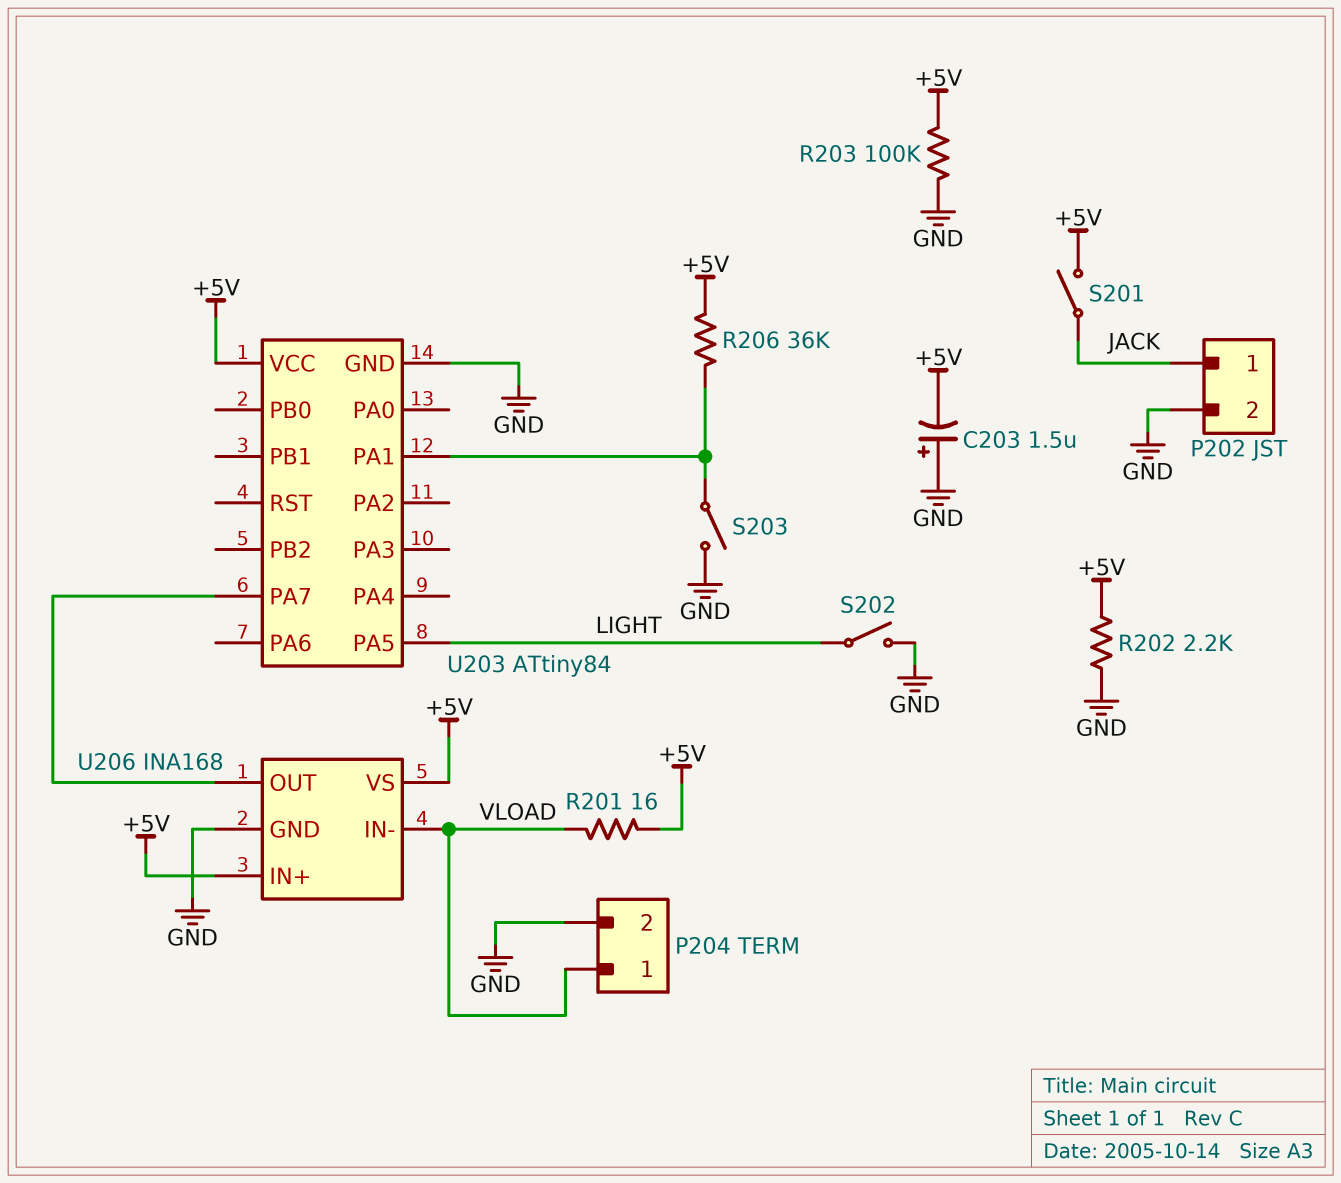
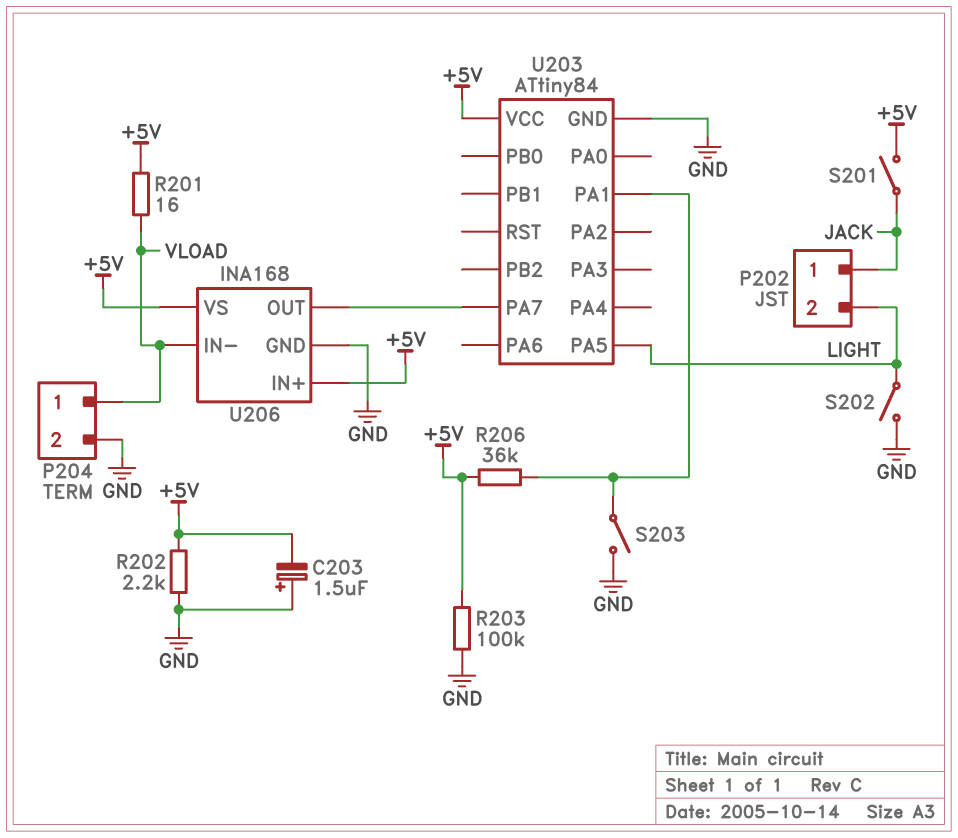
P202 pin 2: GND -> LIGHT

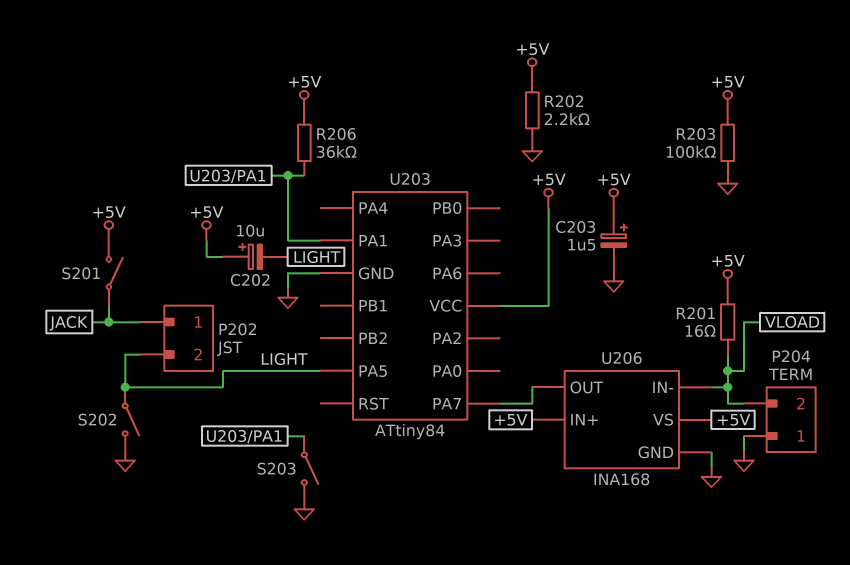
C202: none -> 10uF (plus +5V, minus LIGHT)
C203: 1.5uF (plus GND, minus +5V) -> 1.5uF (plus +5V, minus GND)
P204 pin 1: VLOAD -> GND
P204 pin 2: GND -> VLOAD

